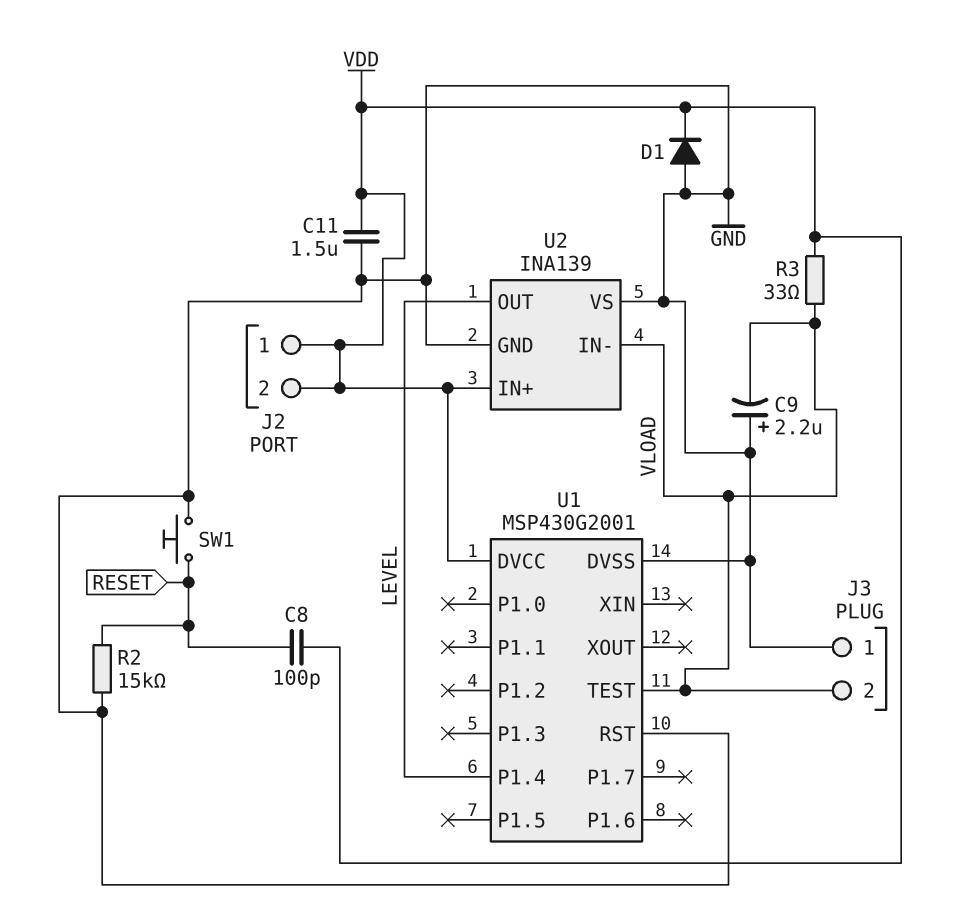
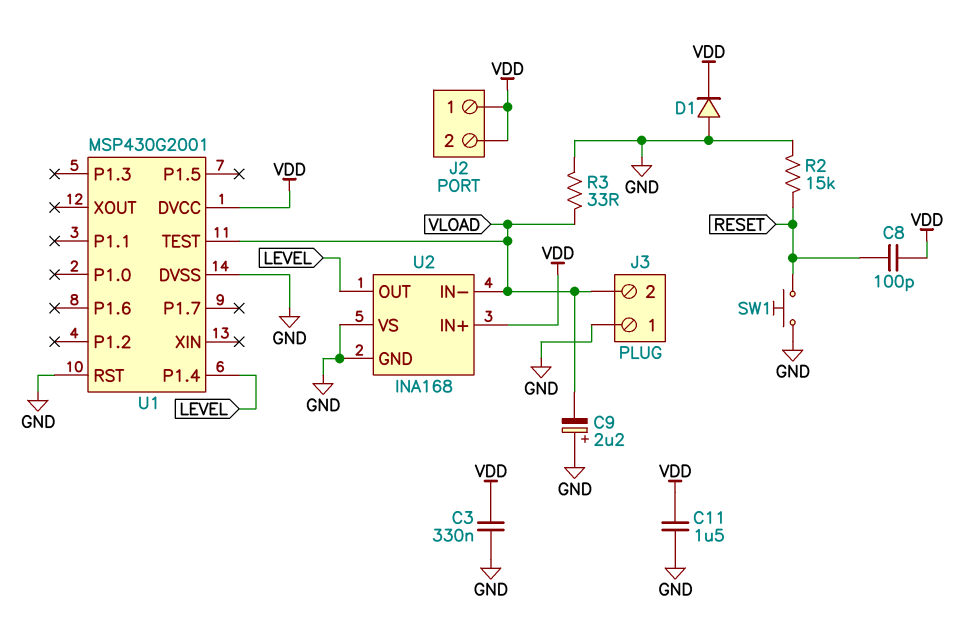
C3: none -> 330nF (GND, VDD)
R3: 33 (VDD, VLOAD) -> 33 (GND, VLOAD)
U2: INA139 -> INA168

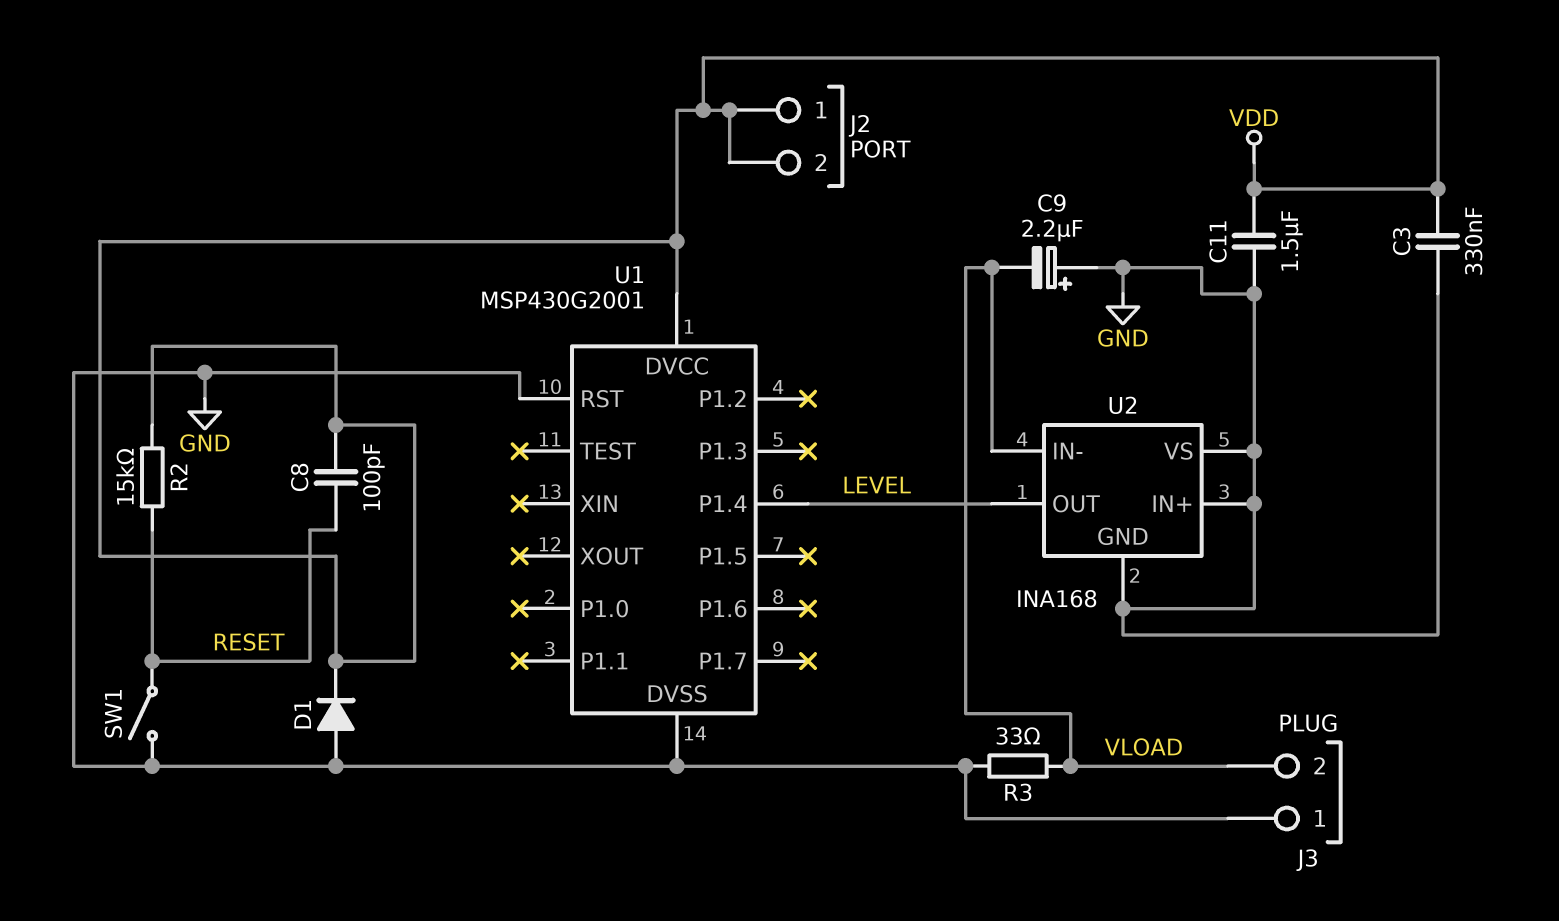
R2: 15k (GND, RESET) -> 15k (RESET, VDD)
SW1: button (GND, RESET) -> switch (GND, RESET)
U1 pin TEST: VLOAD -> none
U2 pin IN+: VDD -> GND

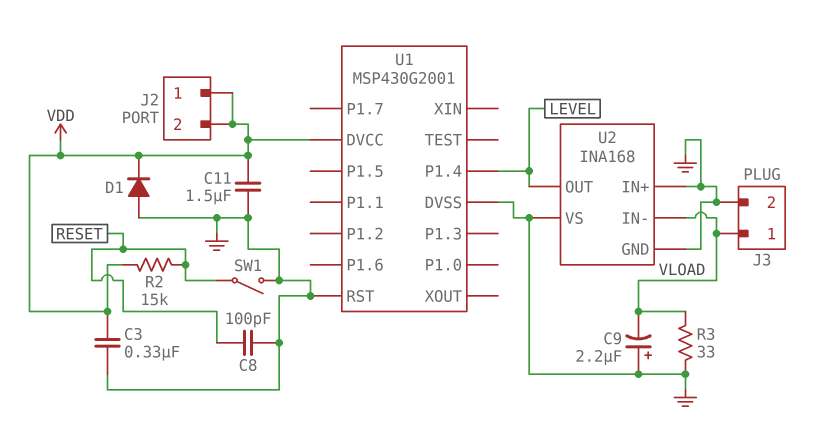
C8: 100pF (RESET, VDD) -> 100pF (GND, RESET)
J3 pin 1: GND -> VLOAD
J3 pin 2: VLOAD -> GND

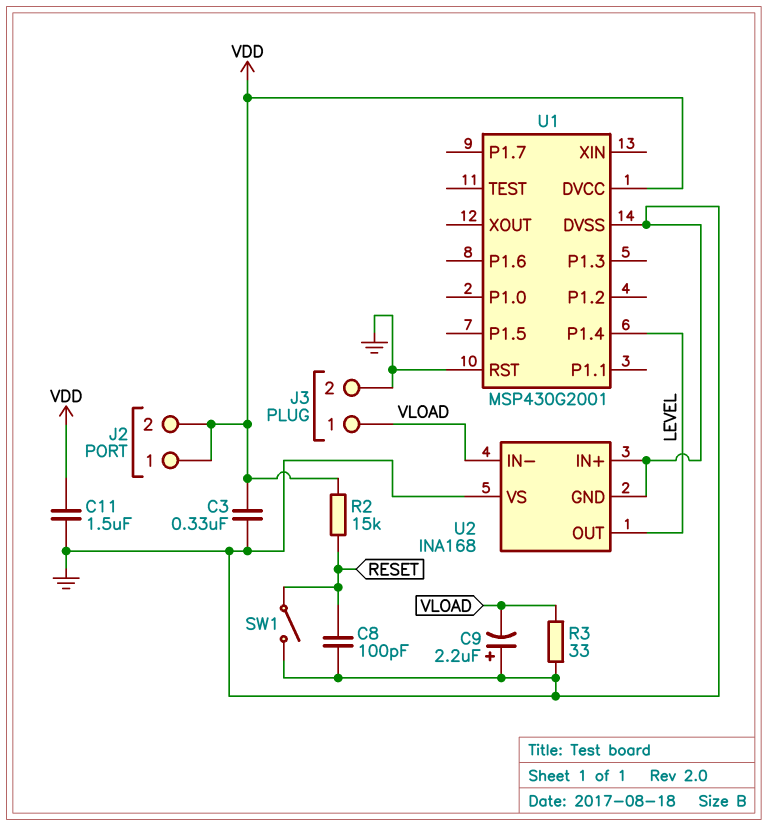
D1: diode (A GND, K VDD) -> none

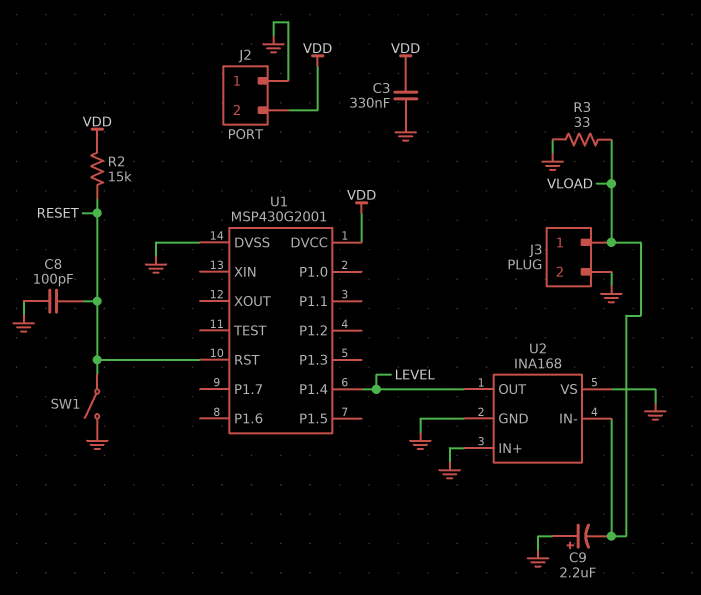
C11: 1.5uF (GND, VDD) -> none
J2 pin 1: VDD -> GND
U1 pin RST: GND -> RESET

